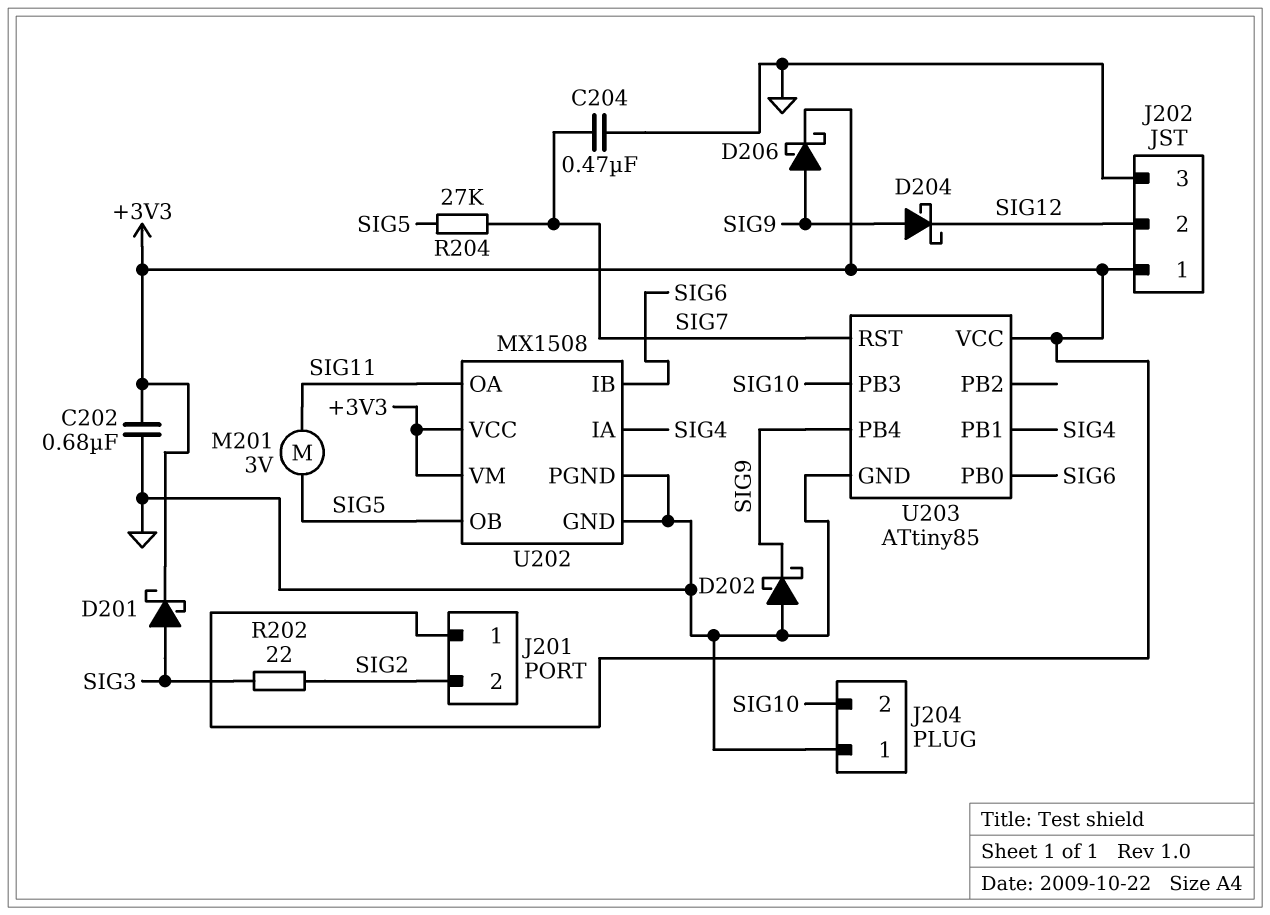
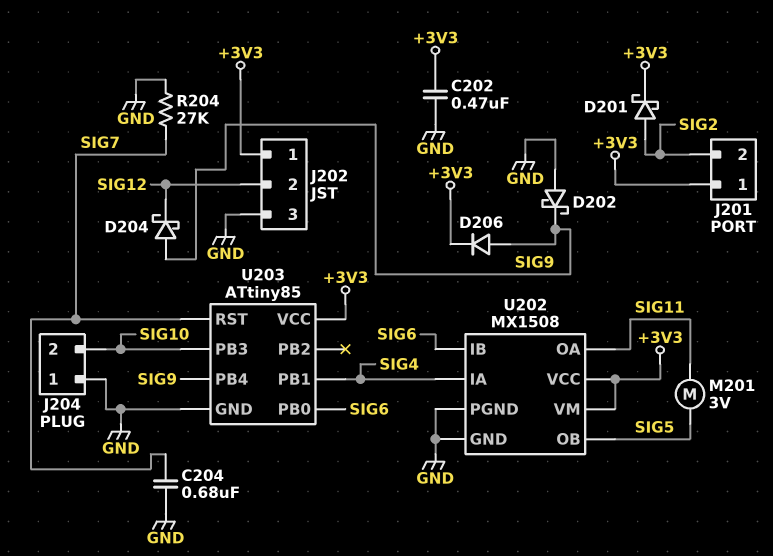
C202: 680nF (+3V3, GND) -> 470nF (+3V3, GND)
C204: 470nF (GND, SIG7) -> 680nF (GND, SIG7)
D201: schottky (A SIG3, K +3V3) -> schottky (A SIG2, K +3V3)
D206: schottky (A SIG9, K +3V3) -> diode (A SIG9, K +3V3)
R202: 22 (SIG2, SIG3) -> none
R204: 27k (SIG5, SIG7) -> 27k (GND, SIG7)

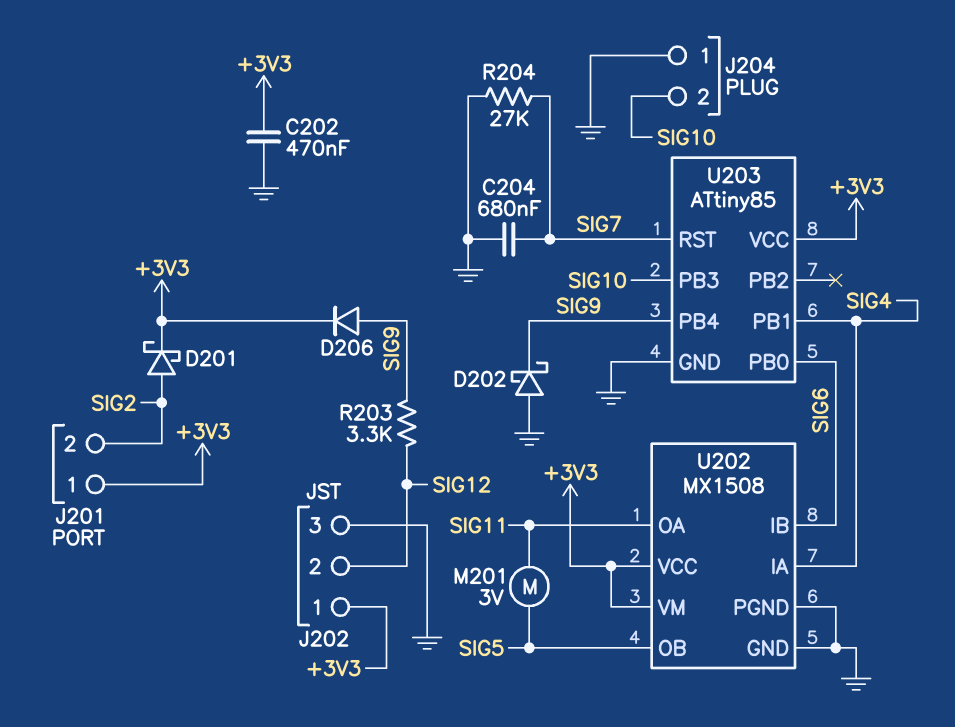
D204: schottky (A SIG9, K SIG12) -> none
R203: none -> 3.3k (SIG9, SIG12)

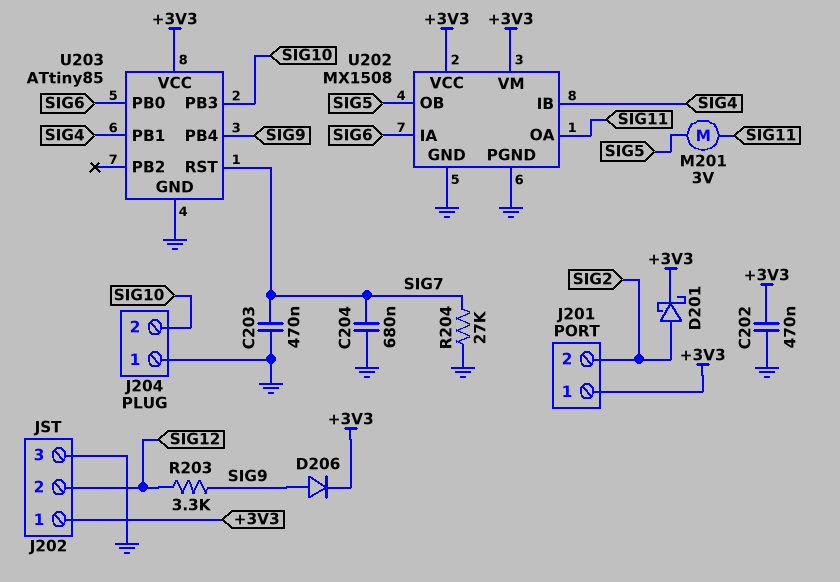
C203: none -> 470nF (GND, SIG7)
D202: schottky (A GND, K SIG9) -> none
U202 pin IA: SIG4 -> SIG6
U202 pin IB: SIG6 -> SIG4

